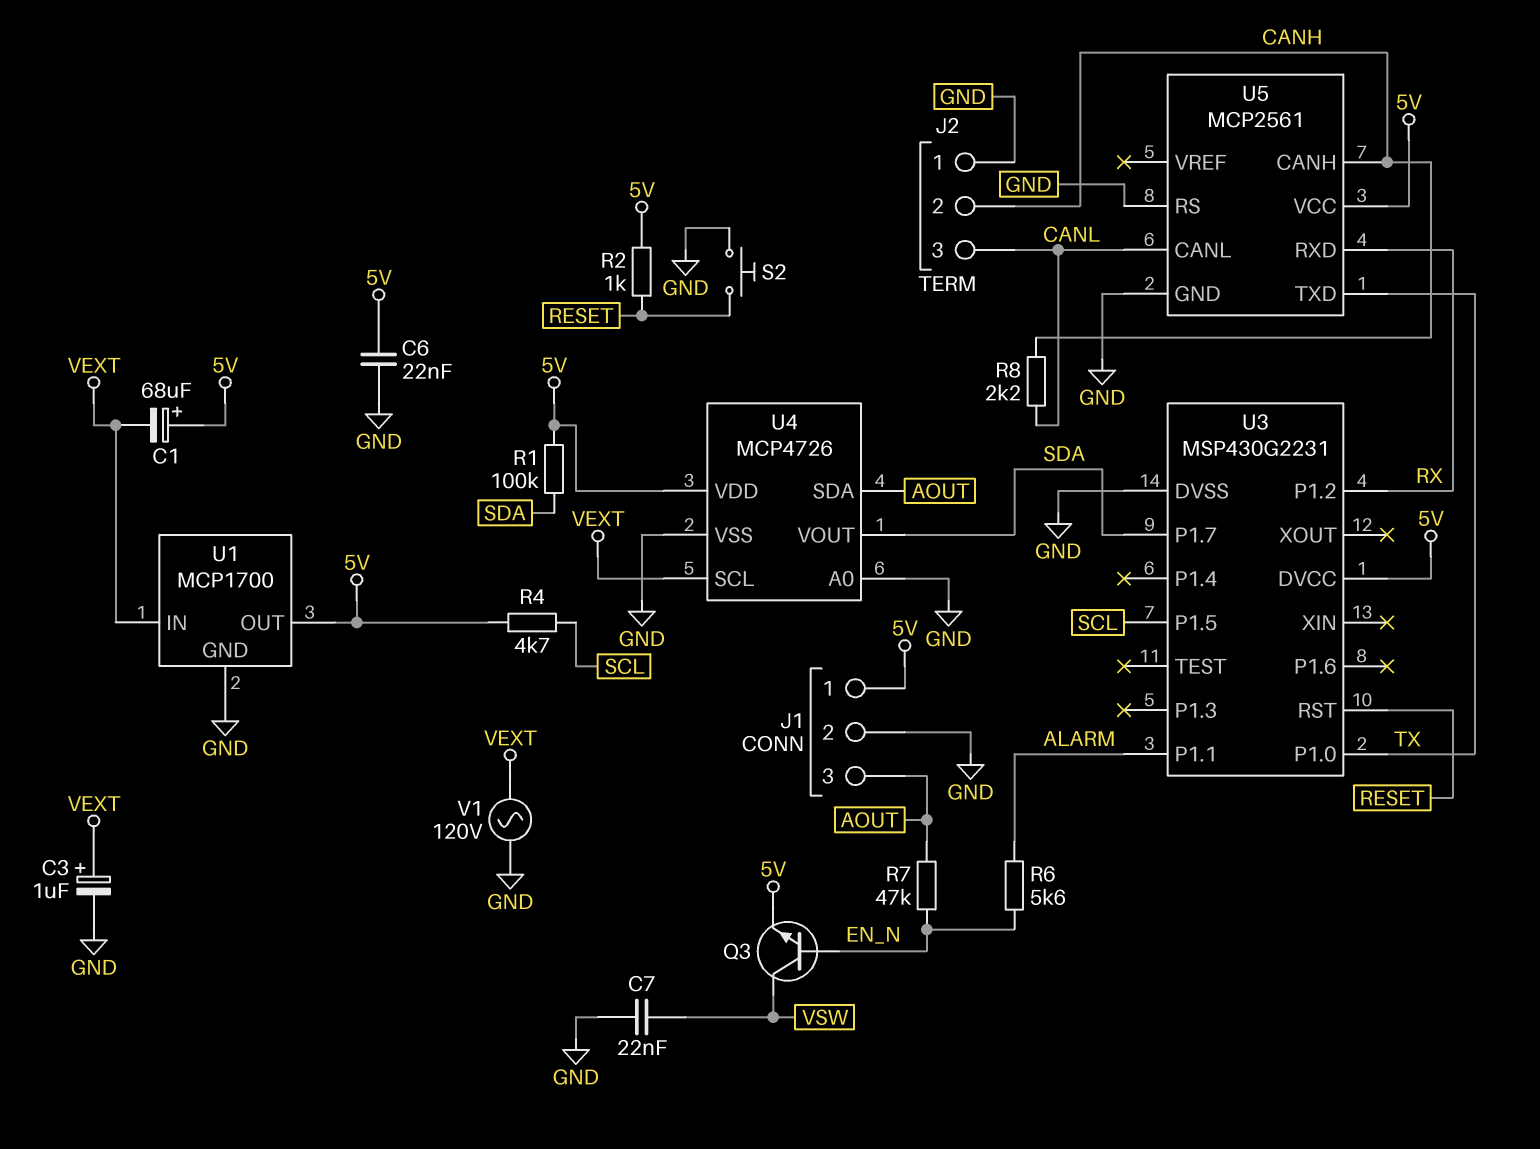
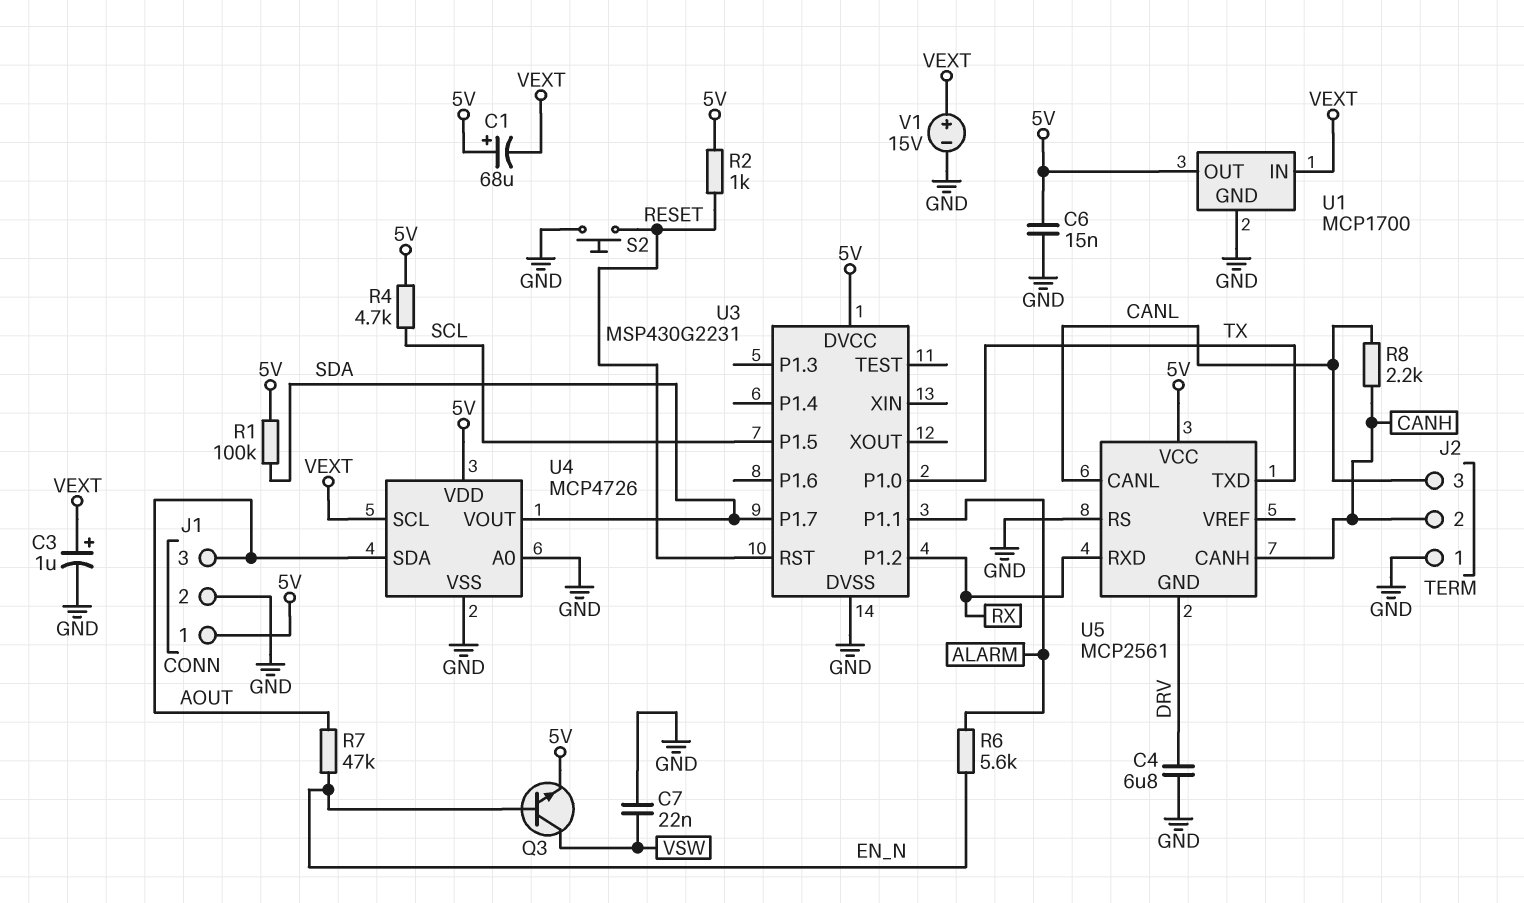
C4: none -> 6.8uF (DRV, GND)
C6: 22nF (5V, GND) -> 15nF (5V, GND)
U5 pin GND: GND -> DRV
V1: AC 120V (GND, VEXT) -> 15V (plus VEXT, minus GND)

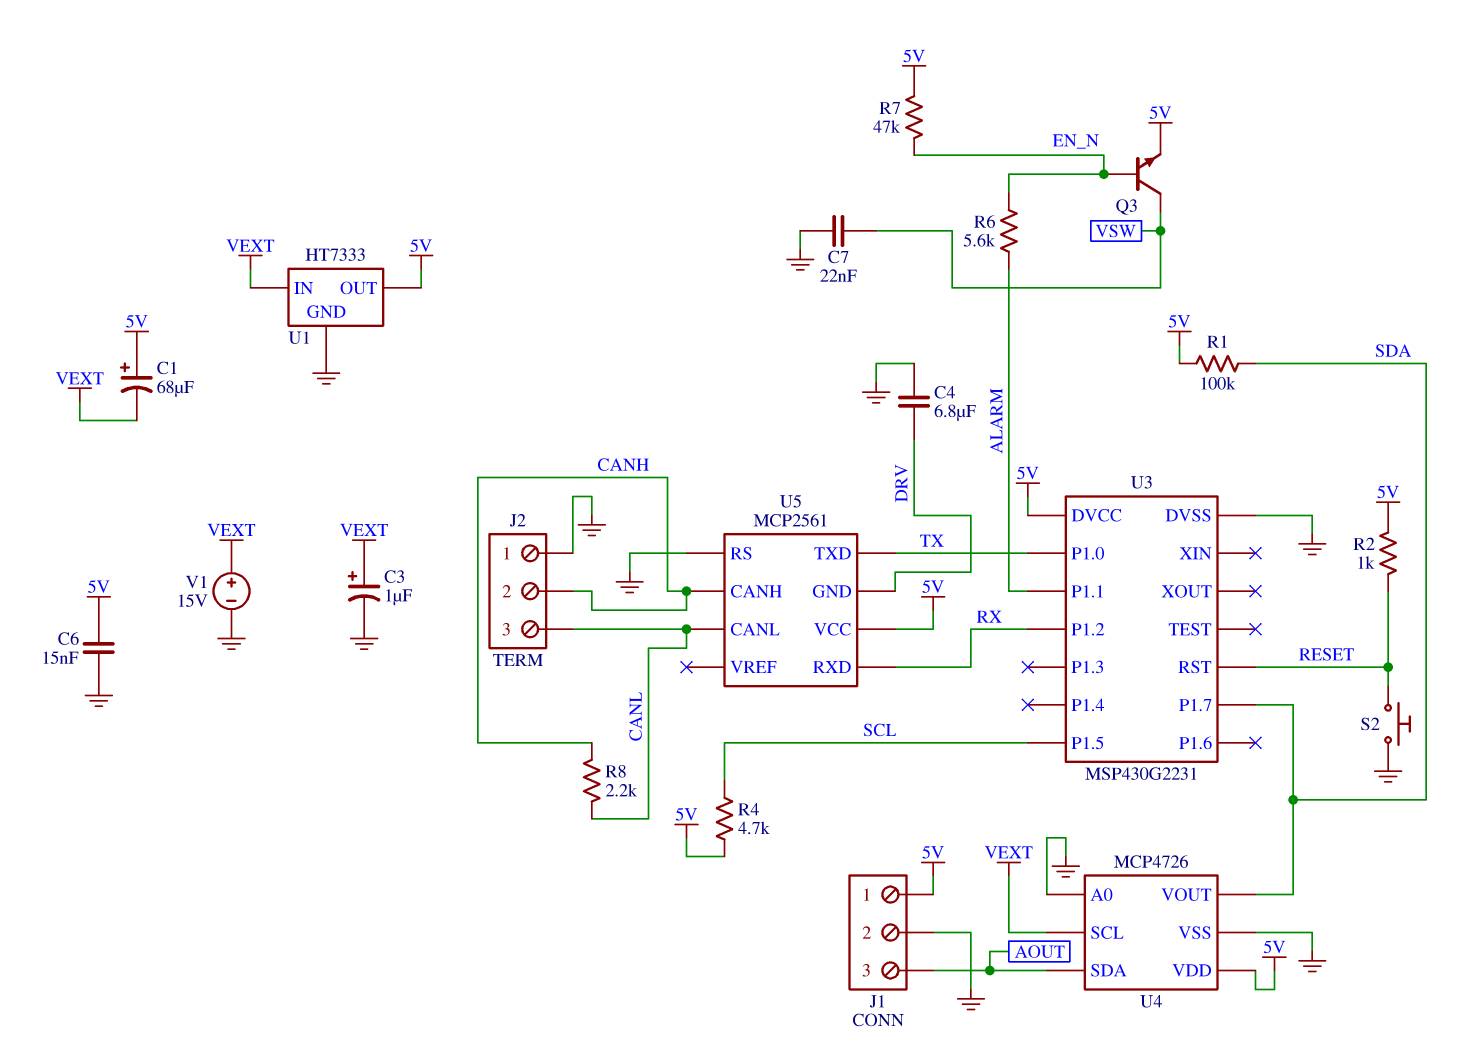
R7: 47k (AOUT, EN_N) -> 47k (5V, EN_N)
U1: MCP1700 -> HT7333

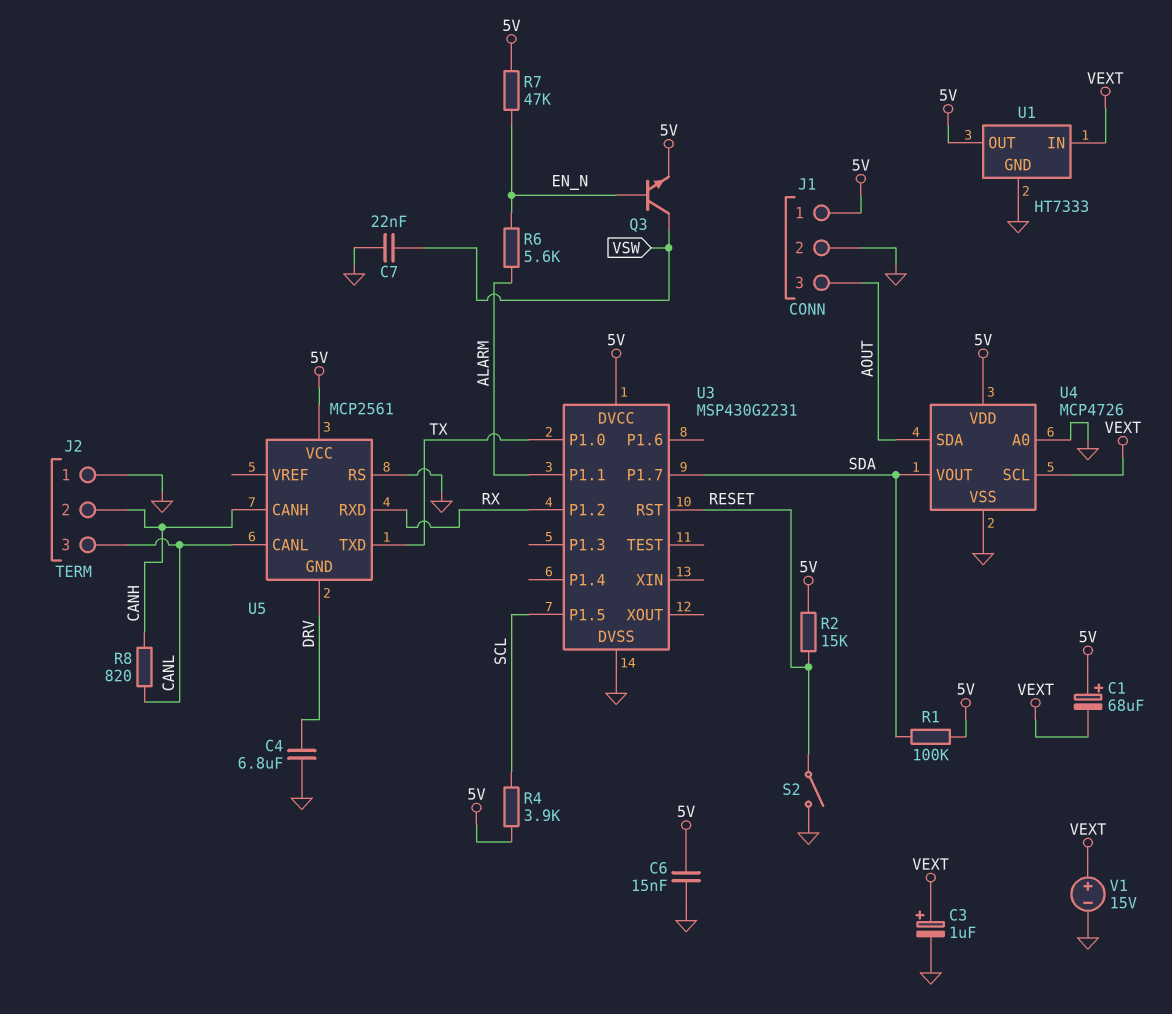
R2: 1k (5V, RESET) -> 15k (5V, RESET)
R4: 4.7k (5V, SCL) -> 3.9k (5V, SCL)
R8: 2.2k (CANH, CANL) -> 820 (CANH, CANL)
S2: button (GND, RESET) -> switch (GND, RESET)

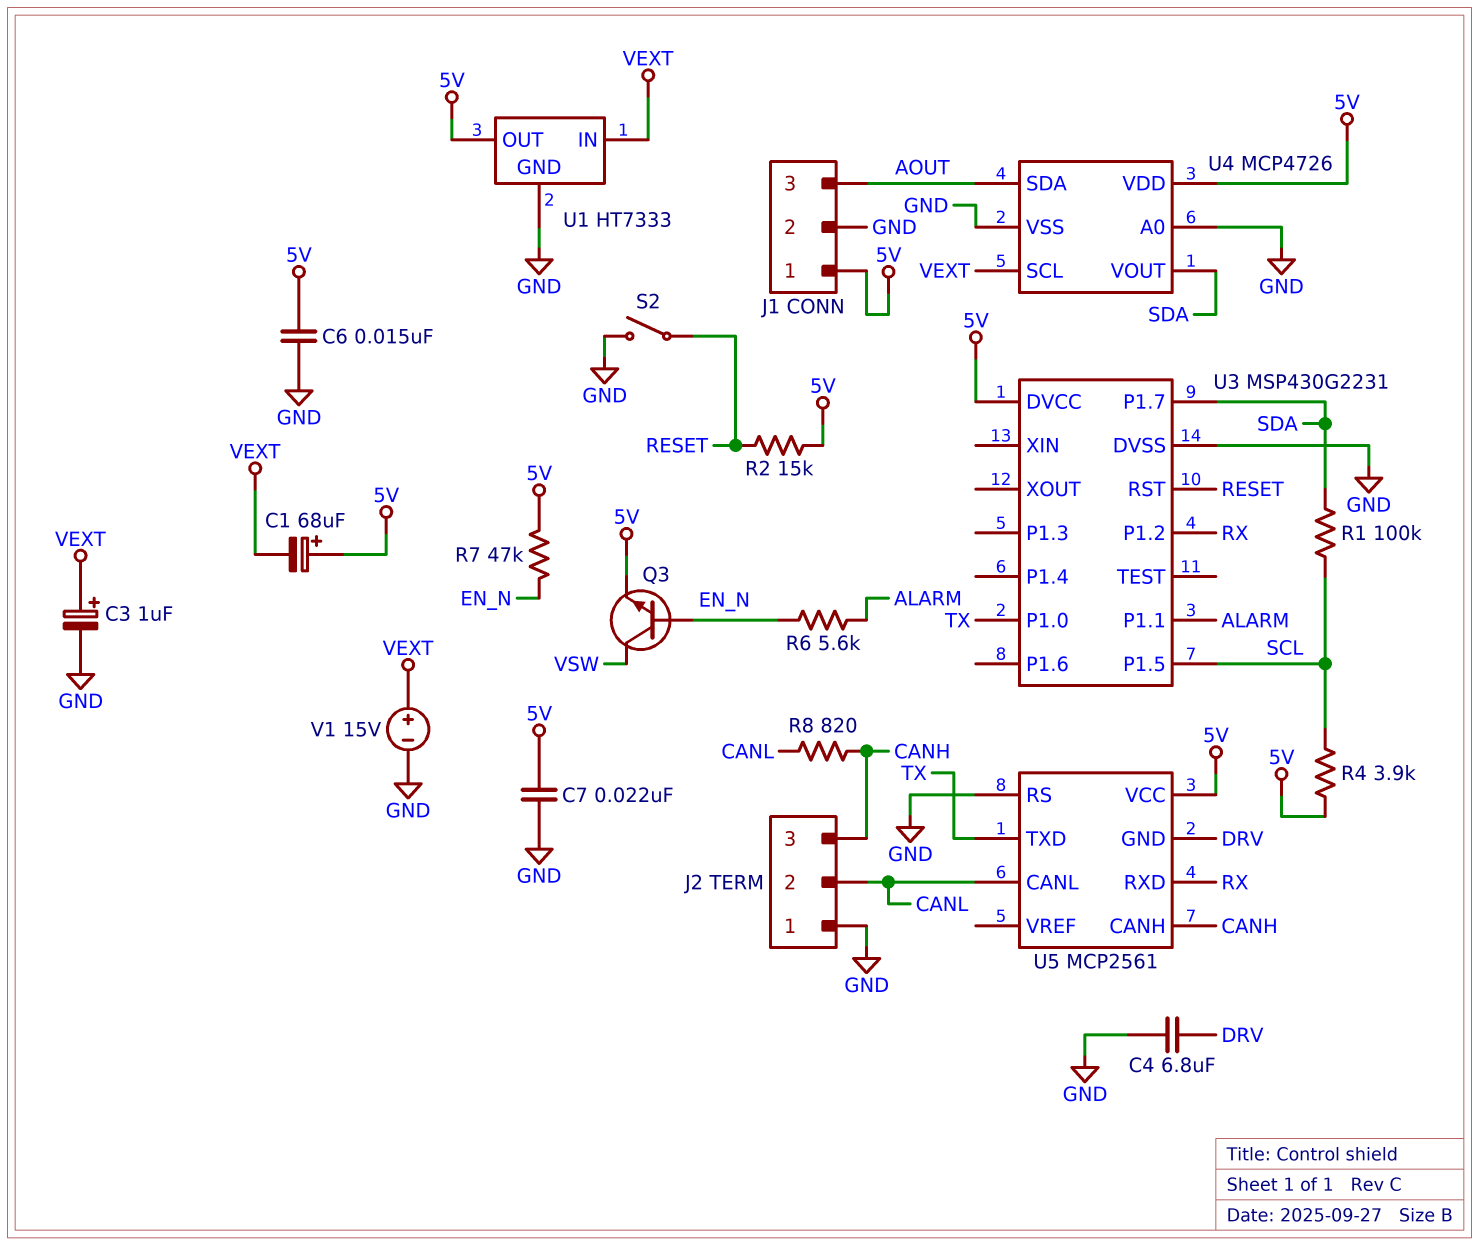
C7: 22nF (GND, VSW) -> 22nF (5V, GND)
J2 pin 2: CANH -> CANL
J2 pin 3: CANL -> CANH
R1: 100k (5V, SDA) -> 100k (SCL, SDA)

